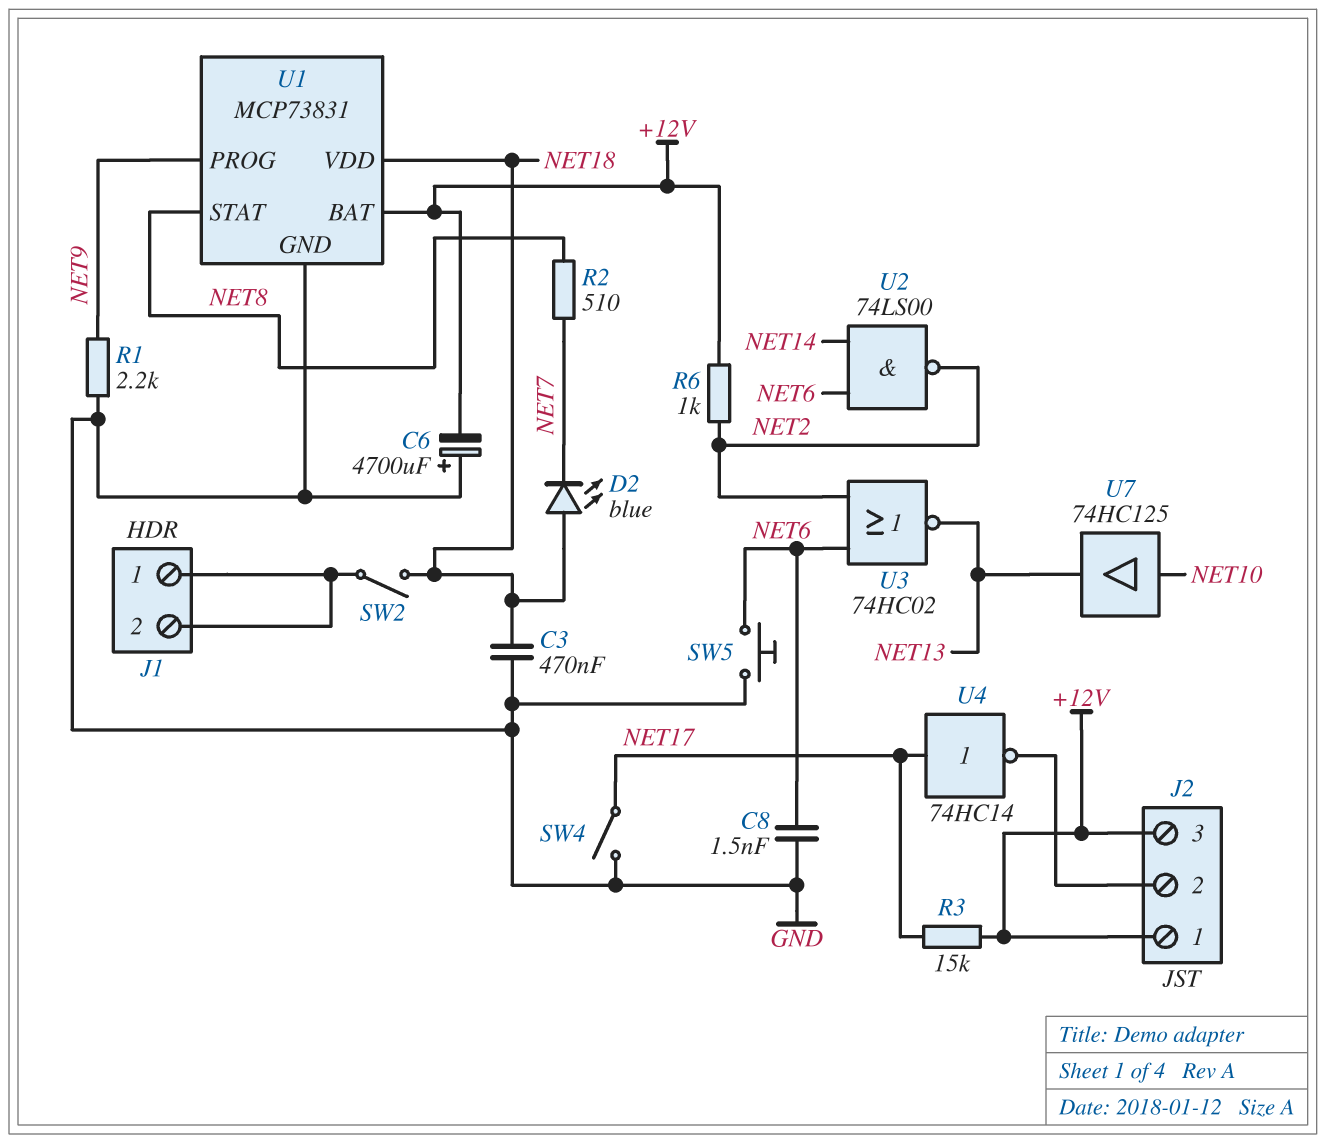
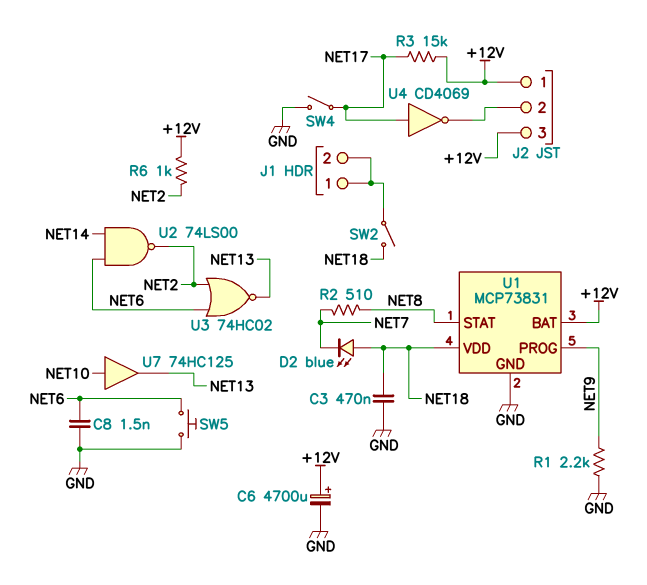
C6: 4700uF (plus GND, minus +12V) -> 4700uF (plus +12V, minus GND)
U4: NOT 74HC14 (in NET17, out J2/2) -> NOT CD4069 (in NET17, out J2/2)

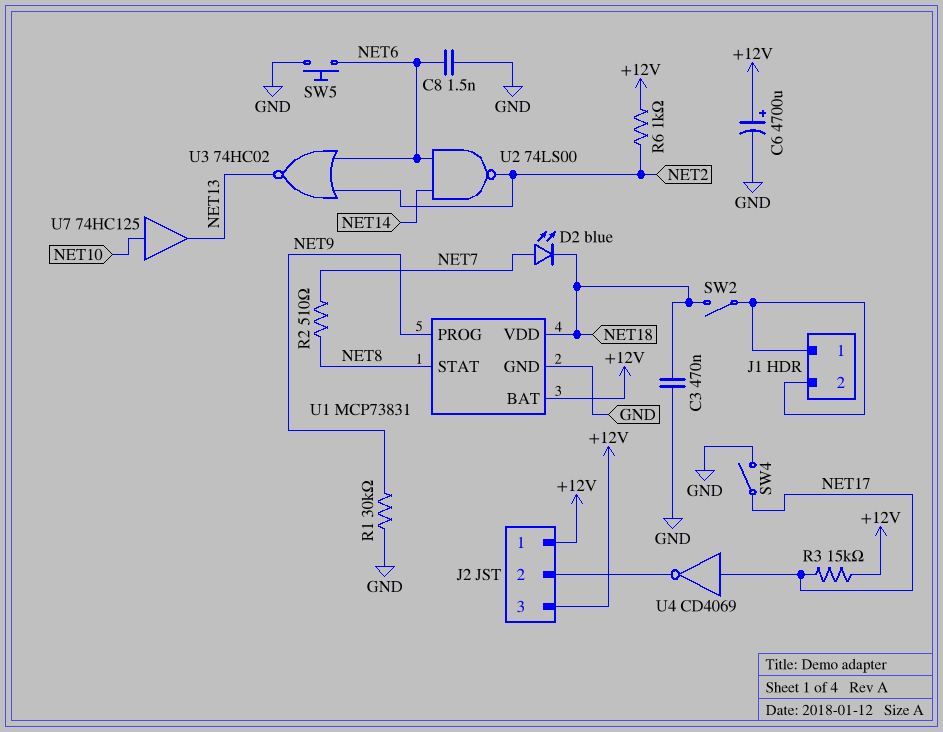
D2: LED blue (A NET18, K NET7) -> LED blue (A NET7, K NET18)
R1: 2.2k (GND, NET9) -> 30k (GND, NET9)

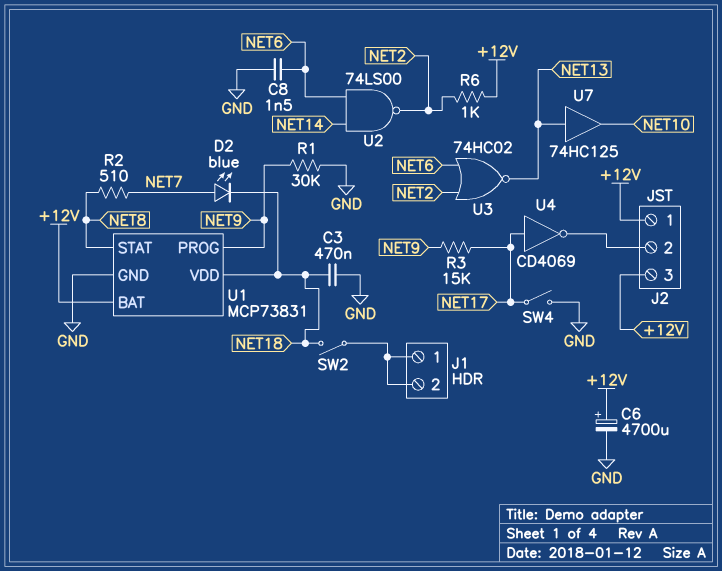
R3: 15k (+12V, NET17) -> 15k (NET9, NET17)
SW5: button (GND, NET6) -> none
U7: buffer 74HC125 (in NET10, out NET13) -> buffer 74HC125 (in NET13, out NET10)

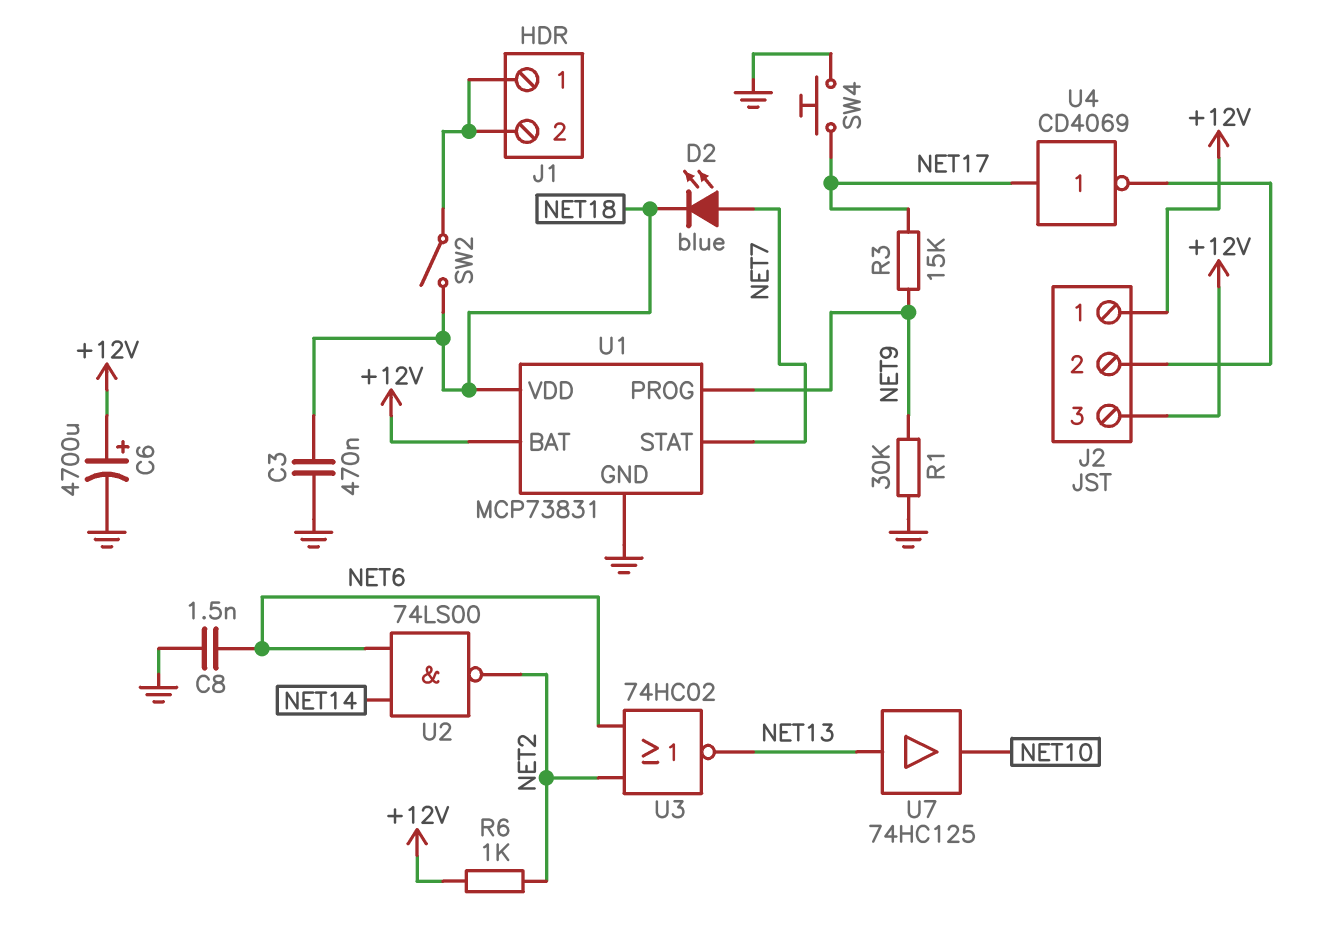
R2: 510 (NET7, NET8) -> none
SW4: switch (GND, NET17) -> button (GND, NET17)
U1 pin STAT: NET8 -> NET7

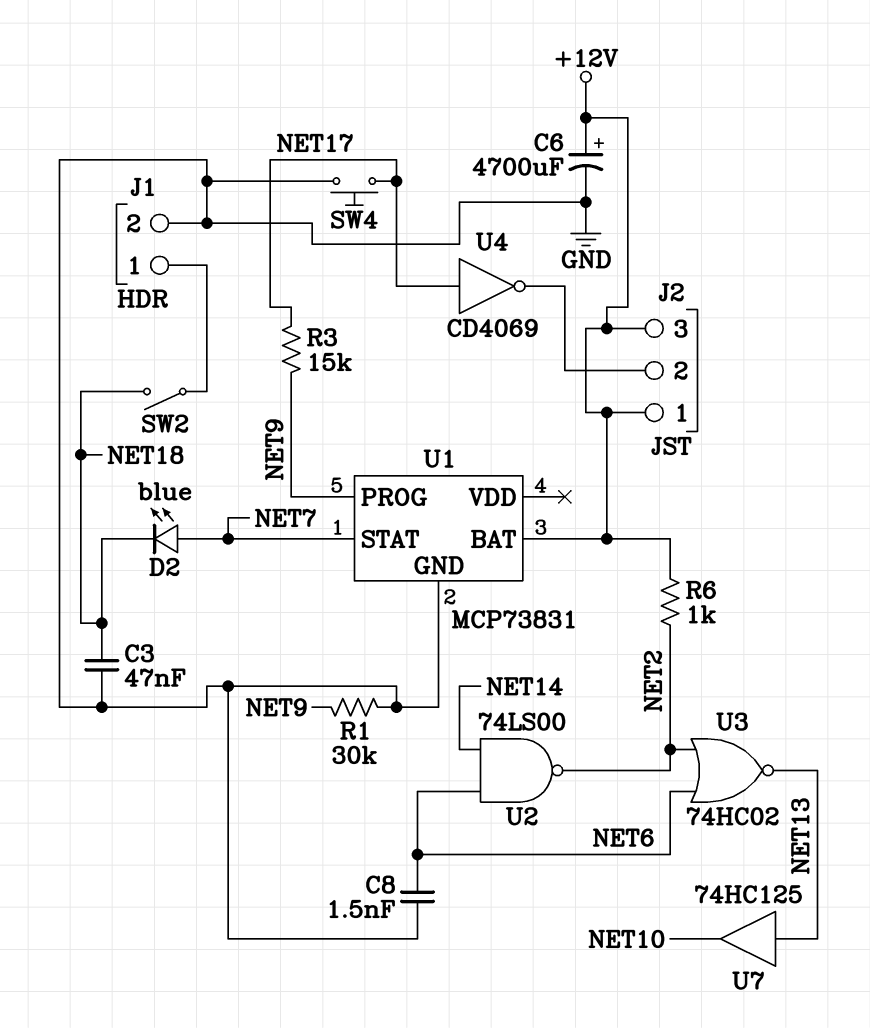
C3: 470nF (GND, NET18) -> 47nF (GND, NET18)
J1 pin 2: J1/1 -> GND
U1 pin VDD: NET18 -> none

